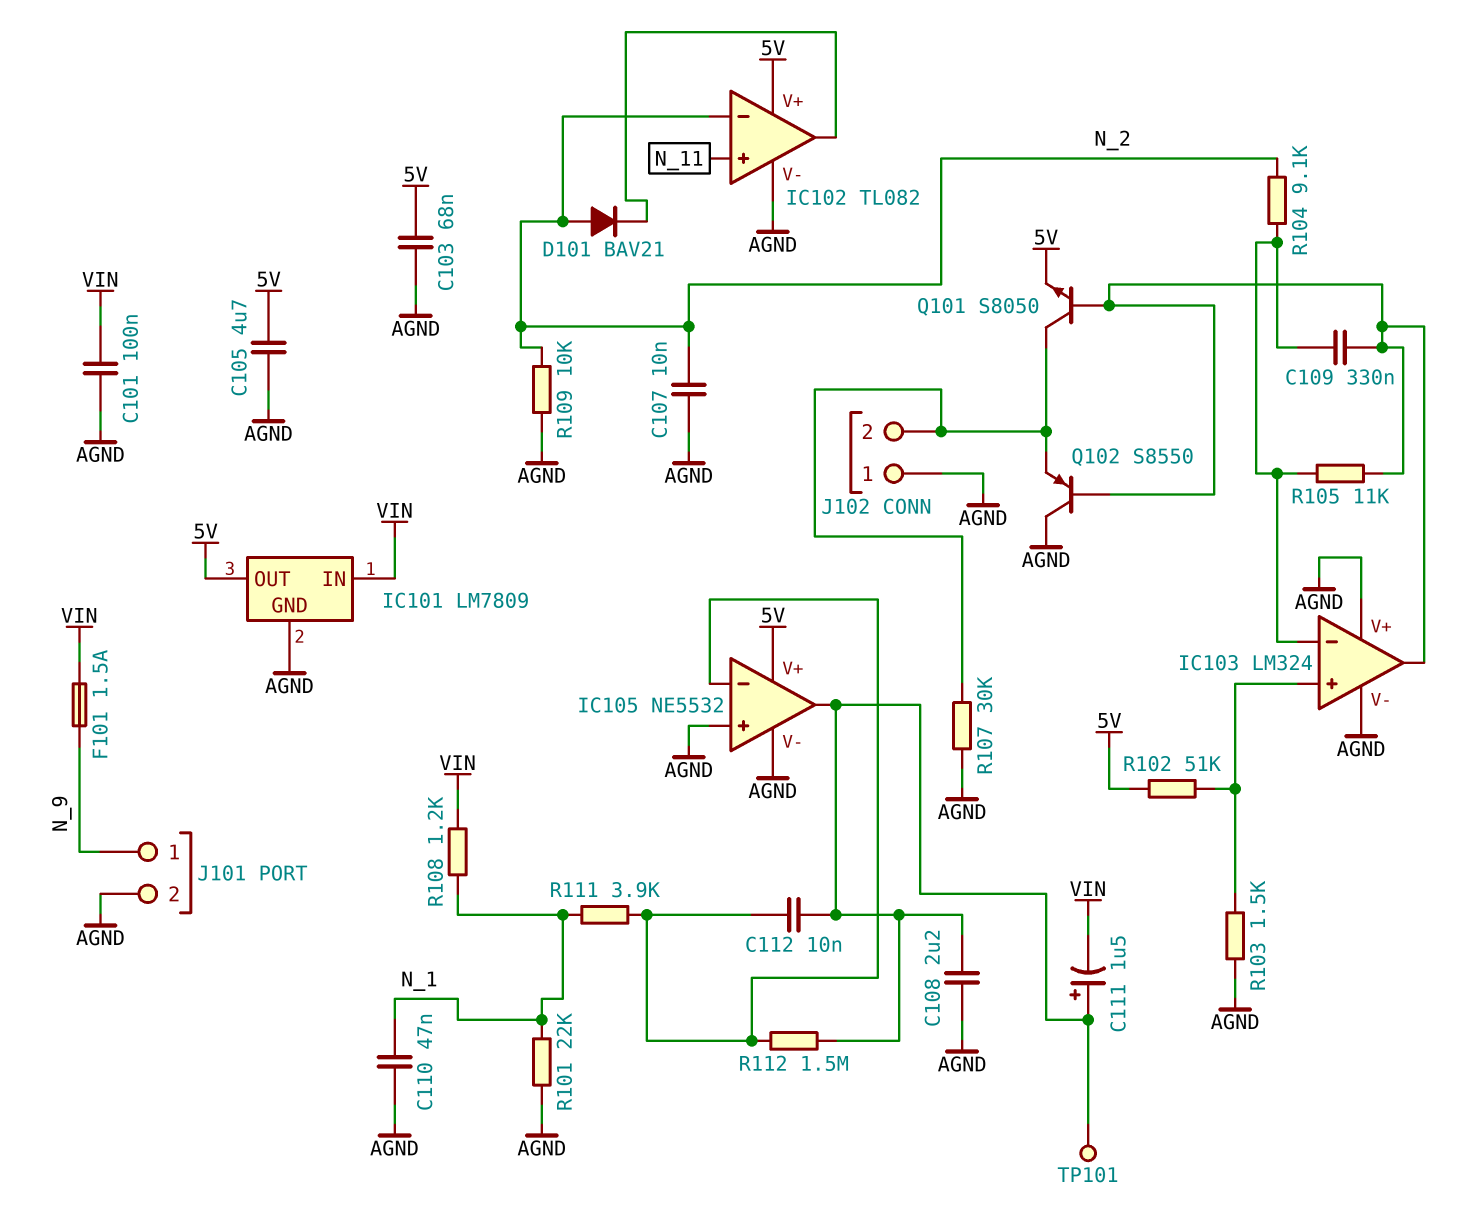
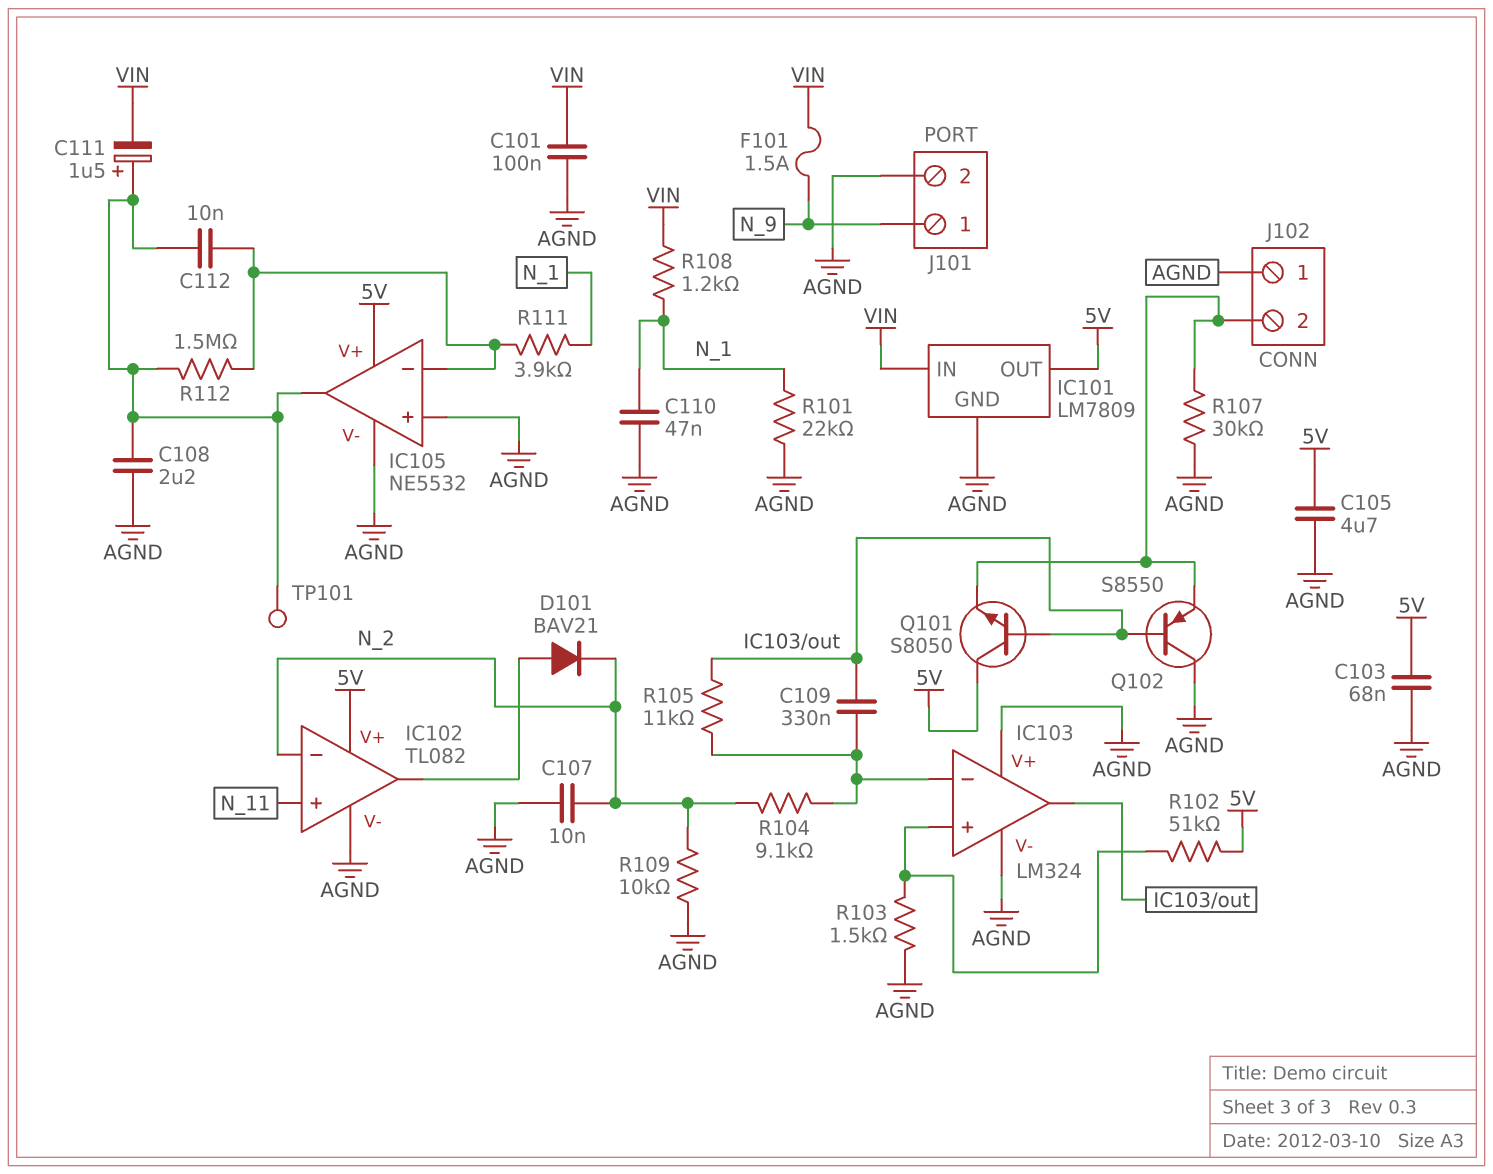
D101: diode BAV21 (A N_2, K IC102/out) -> diode BAV21 (A IC102/out, K N_2)
Q101: NPN S8050 (B IC103/out, C J102/2, E 5V) -> NPN S8050 (B IC103/out, C 5V, E J102/2)

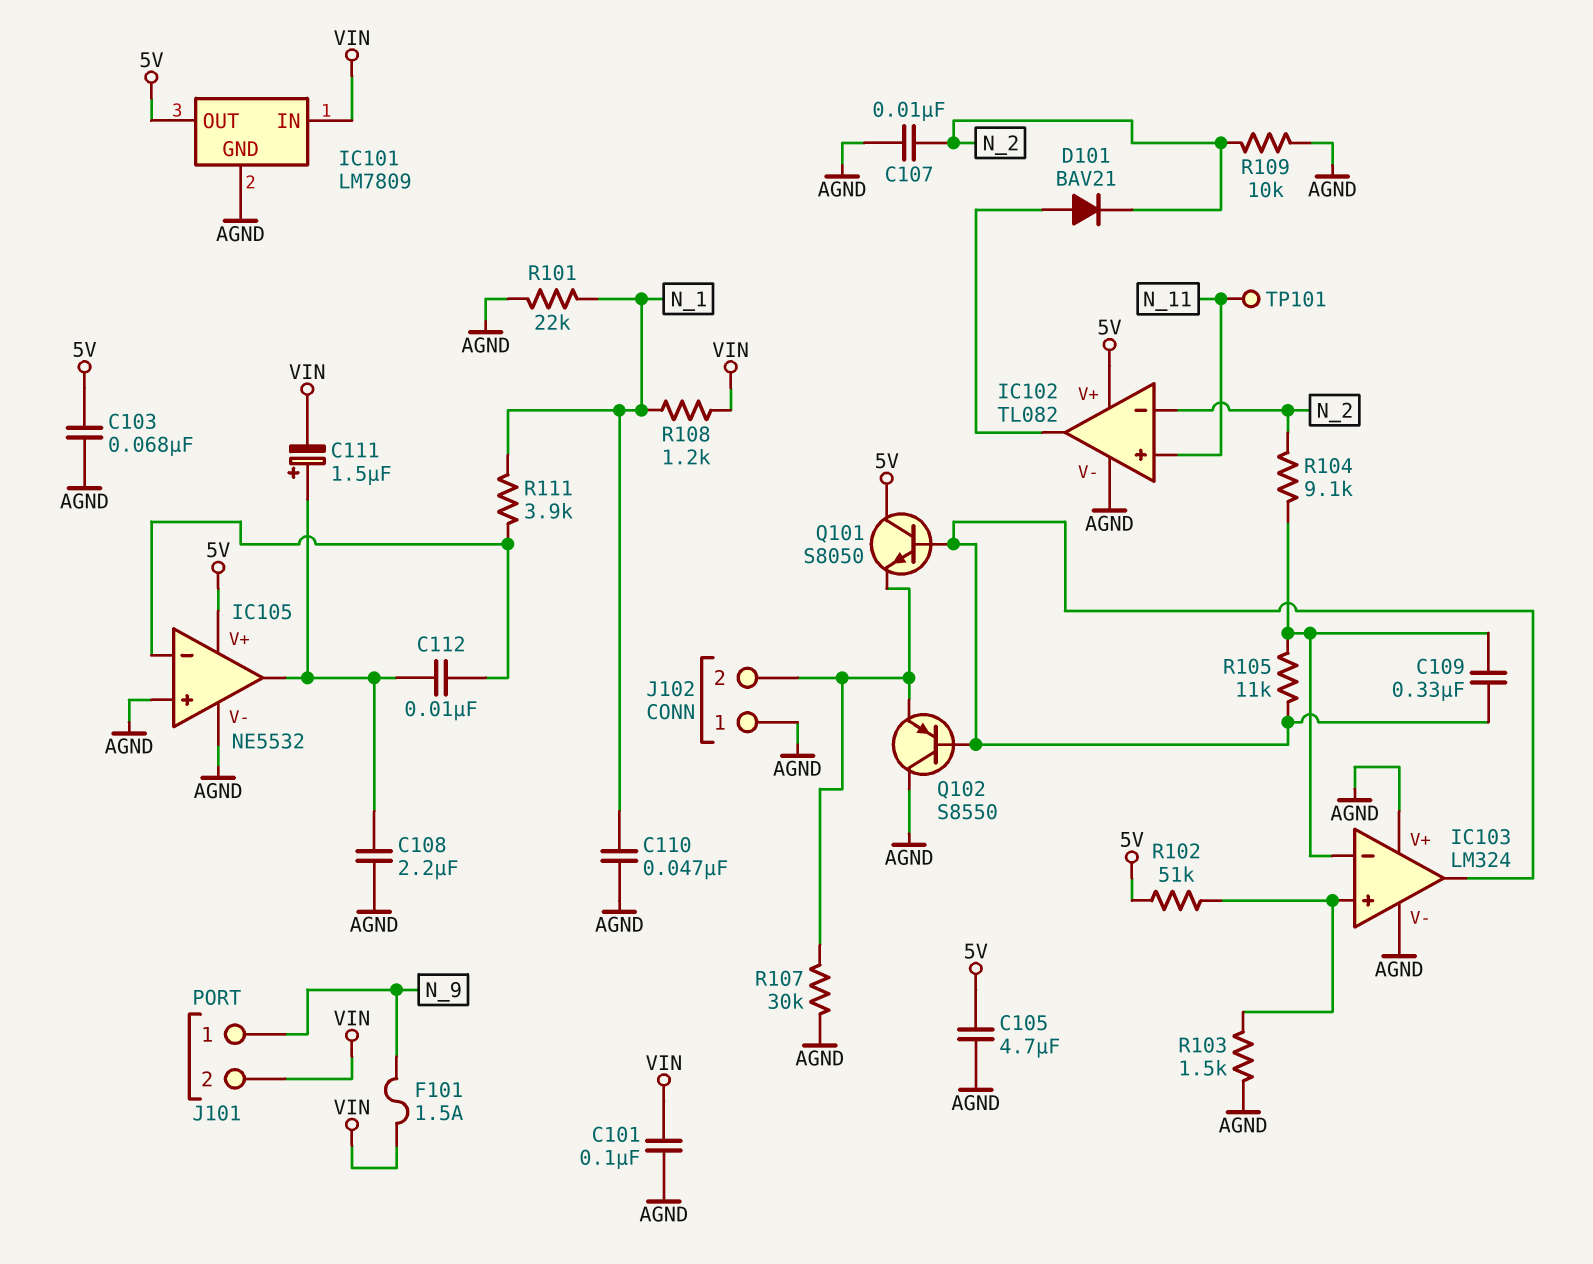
J101 pin 2: AGND -> VIN
R112: 1.5M (IC105/in-, IC105/out) -> none
TP101: test point (IC105/out) -> test point (N_11)

